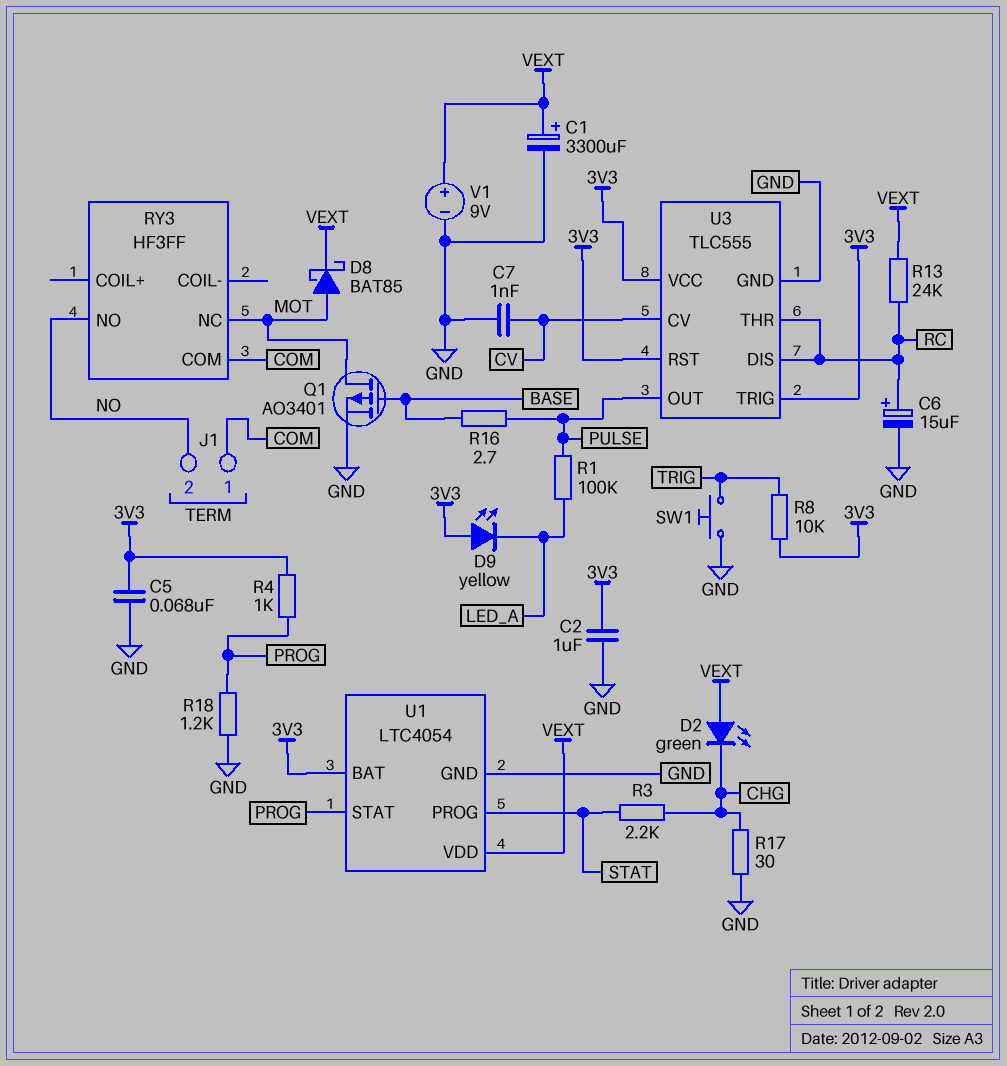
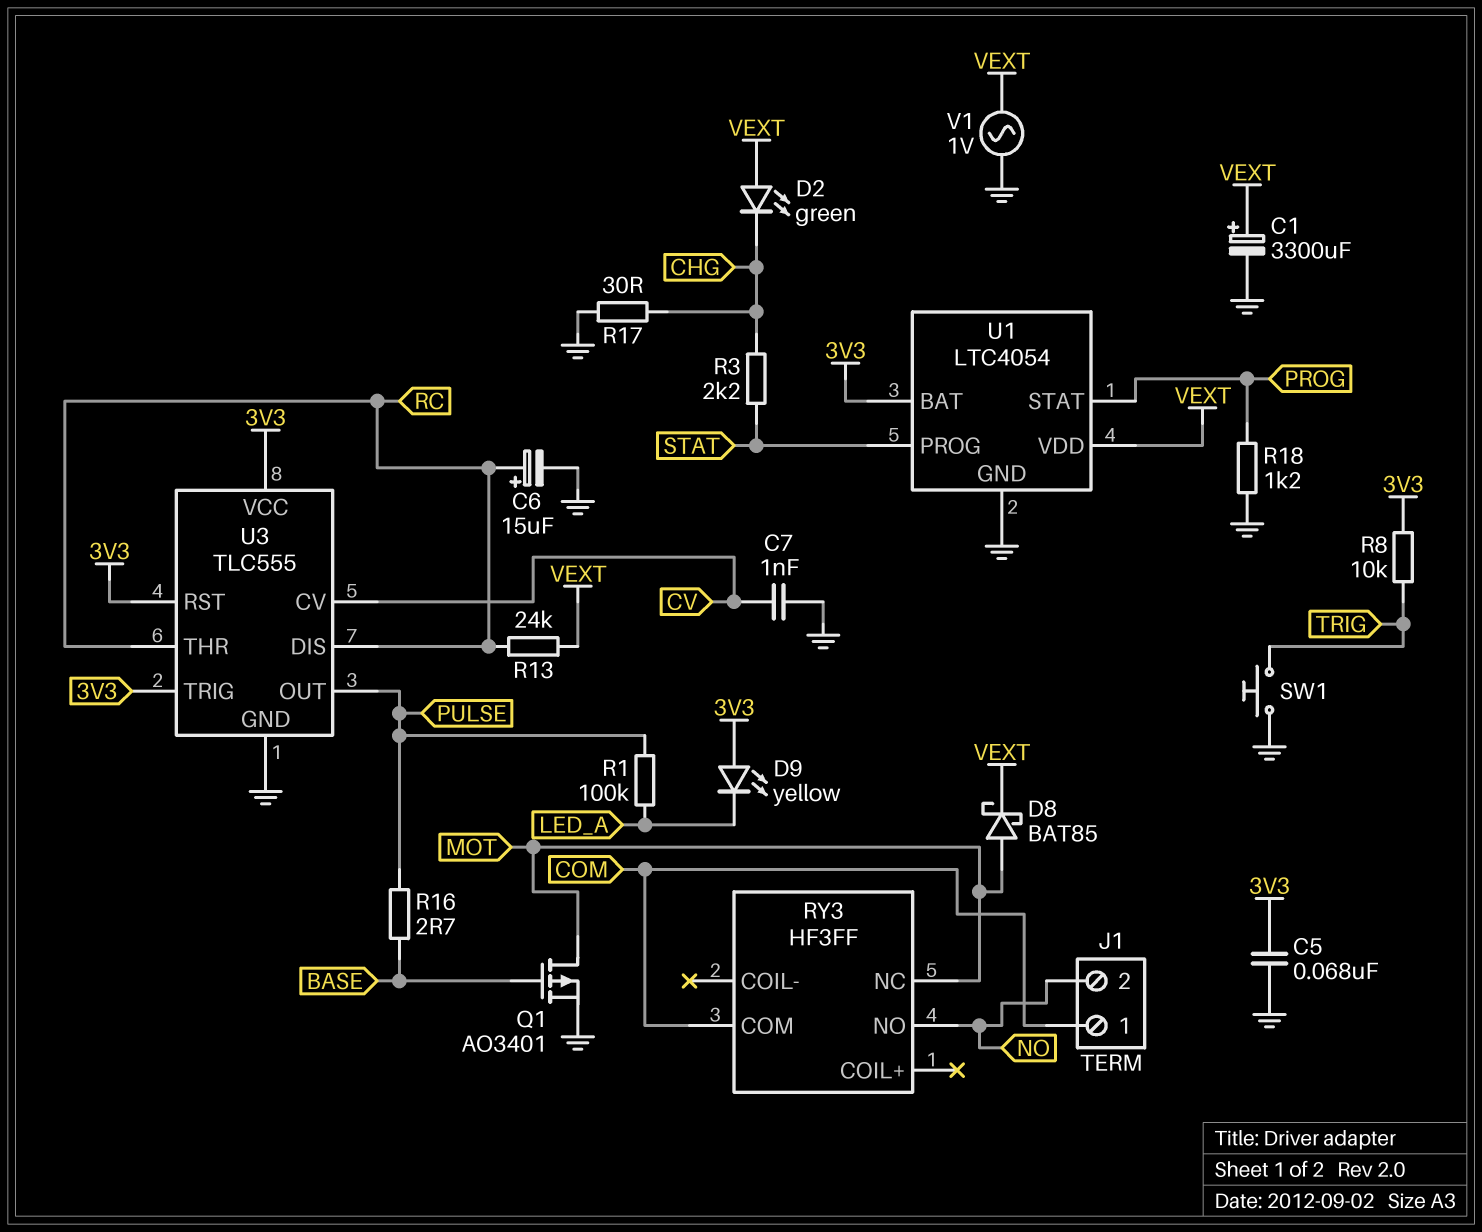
C2: 1uF (3V3, GND) -> none
R4: 1k (3V3, PROG) -> none
V1: 9V (plus VEXT, minus GND) -> AC 1V (GND, VEXT)

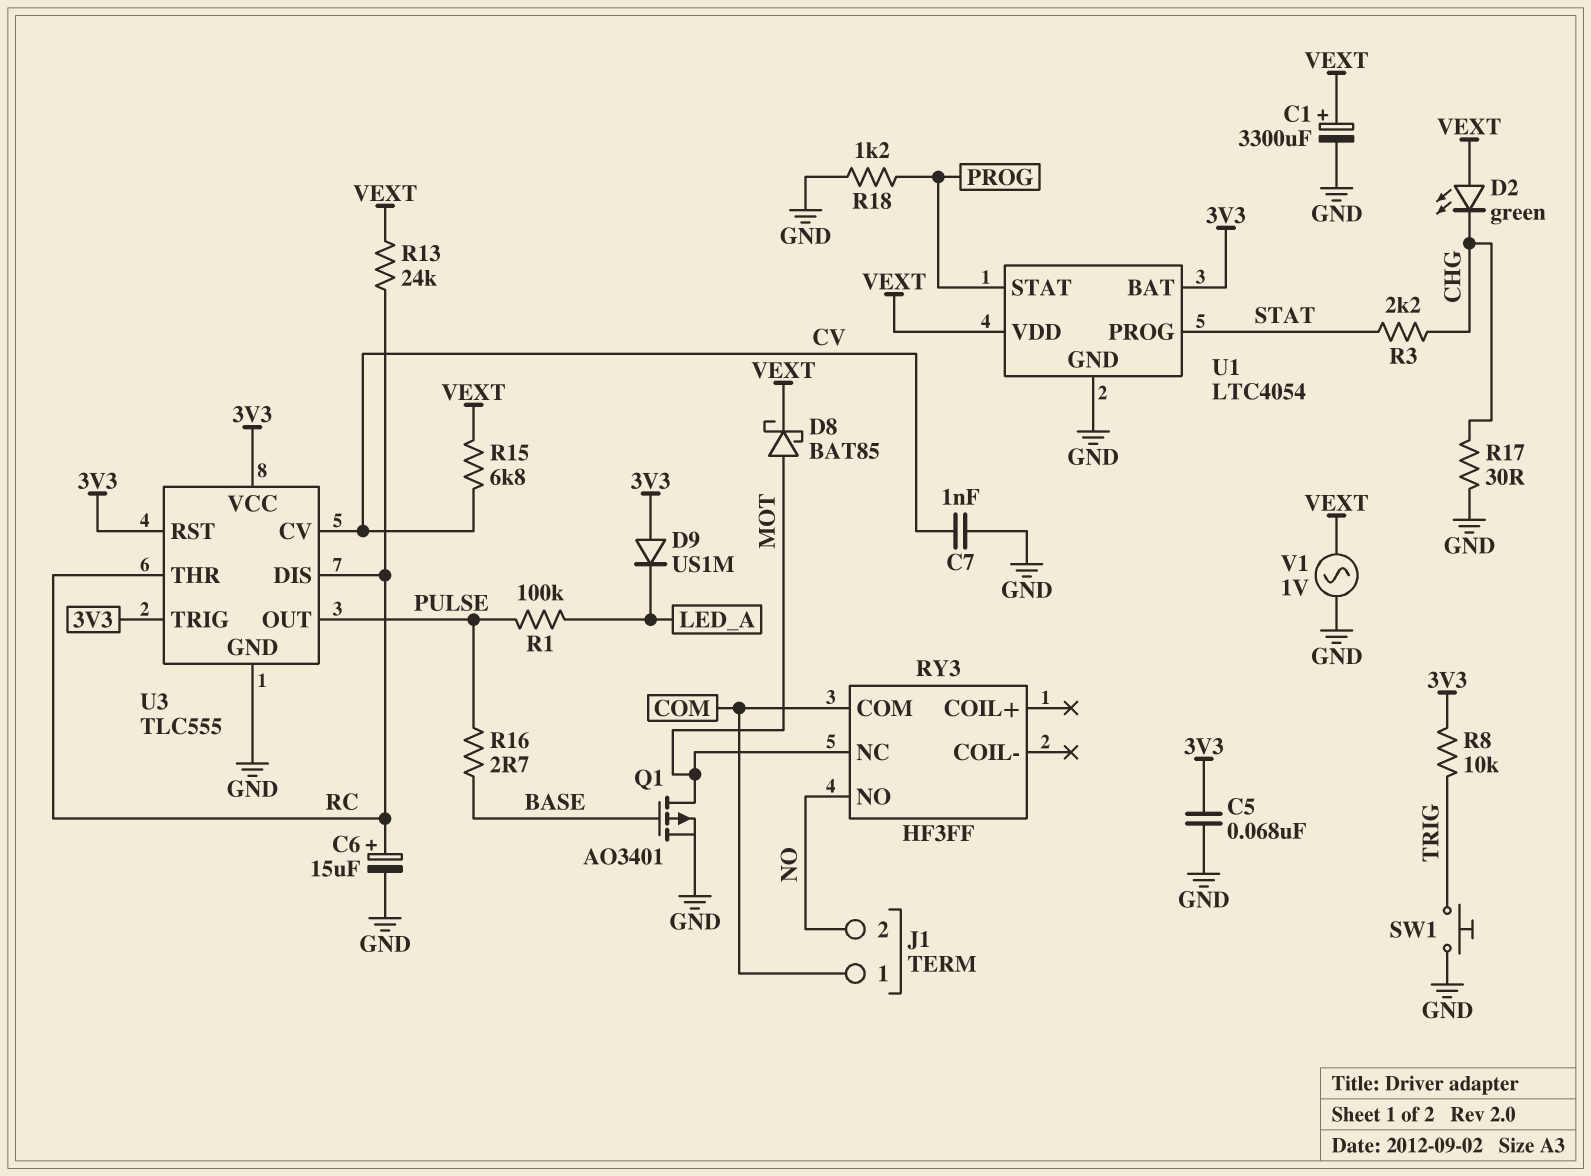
D9: LED yellow (A 3V3, K LED_A) -> diode US1M (A 3V3, K LED_A)
R15: none -> 6.8k (CV, VEXT)

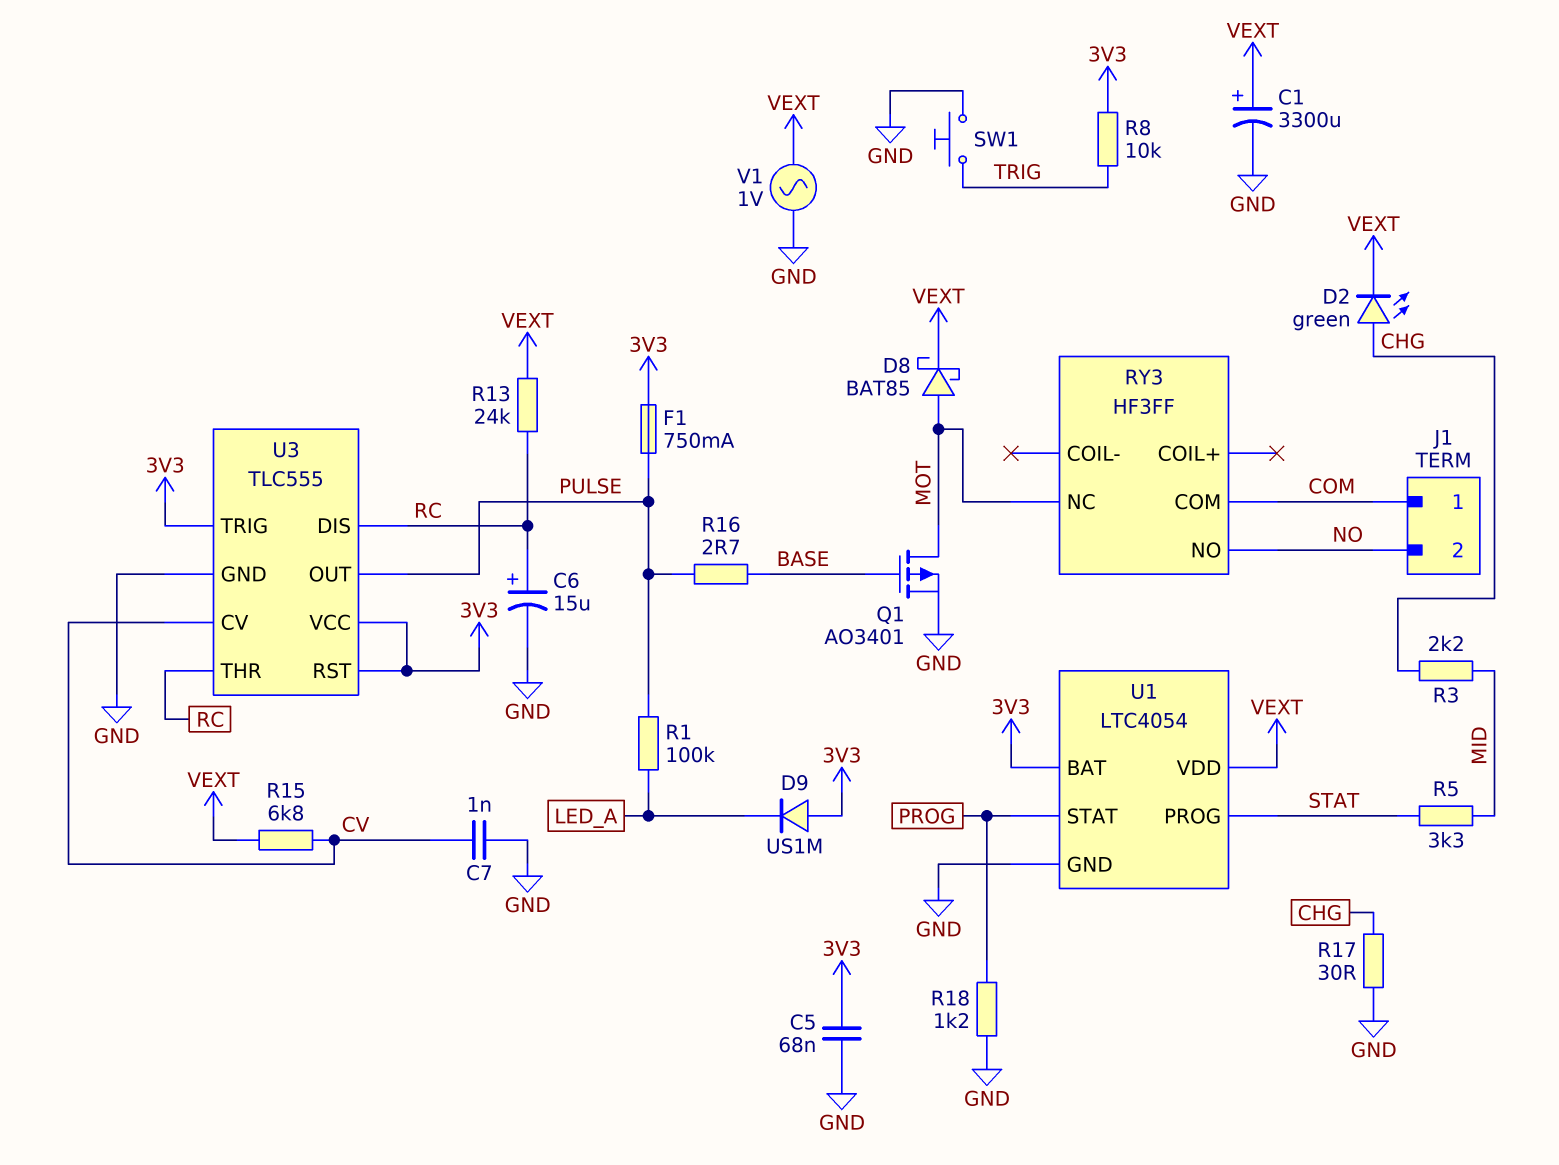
D2: LED green (A VEXT, K CHG) -> LED green (A CHG, K VEXT)
F1: none -> 750mA (3V3, PULSE)
R3: 2.2k (CHG, STAT) -> 2.2k (CHG, MID)
R5: none -> 3.3k (MID, STAT)

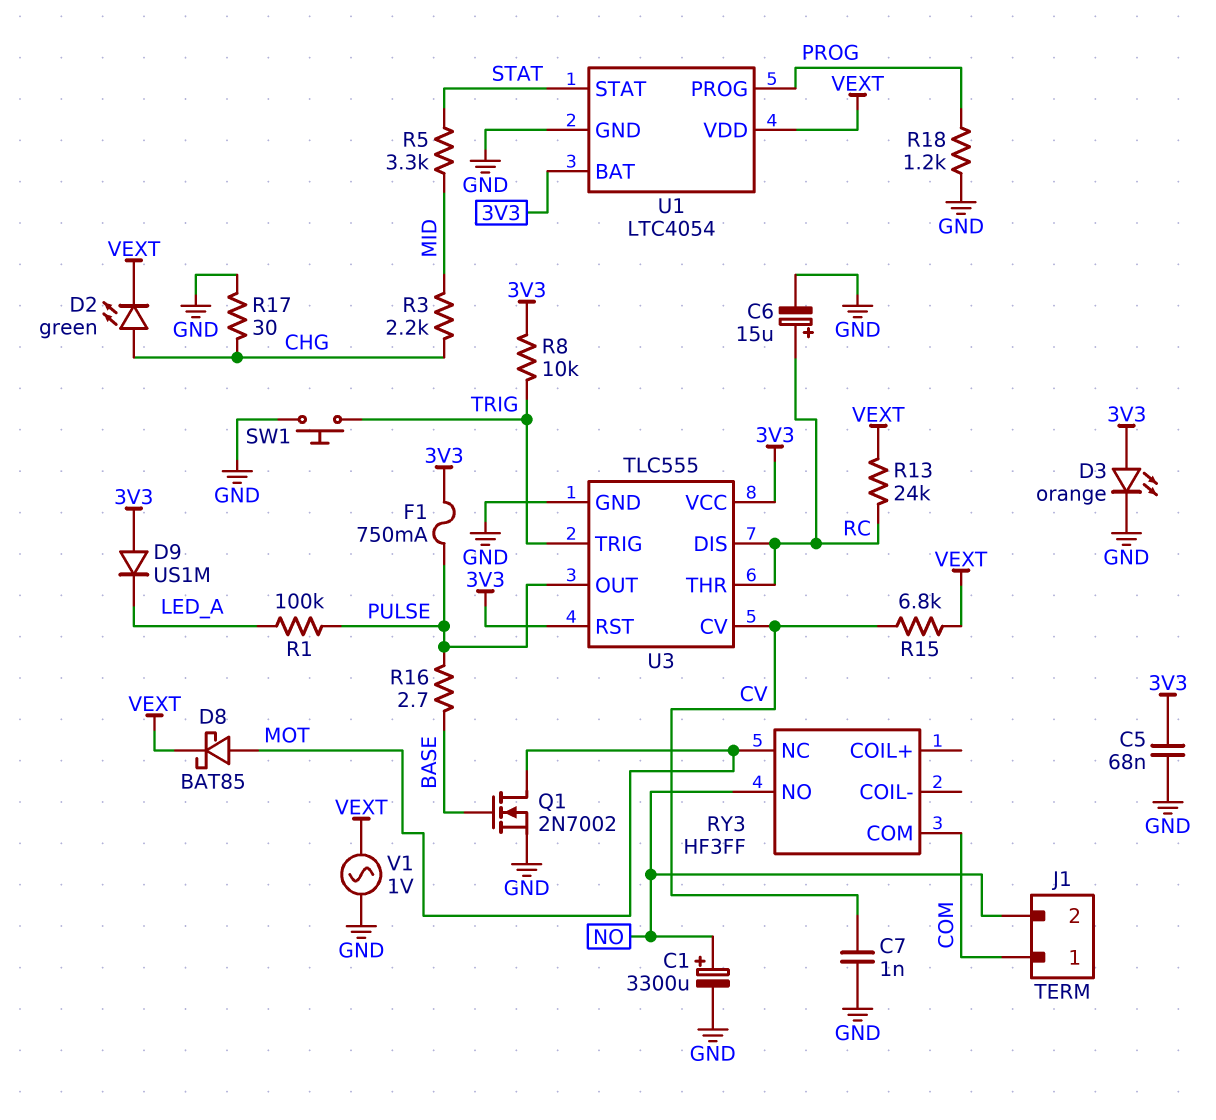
C1: 3300uF (plus VEXT, minus GND) -> 3300uF (plus NO, minus GND)
D3: none -> LED orange (A 3V3, K GND)
Q1: PMOS AO3401 (G BASE, D MOT, S GND) -> NMOS 2N7002 (G BASE, D MOT, S GND)
U1 pin PROG: STAT -> PROG
U1 pin STAT: PROG -> STAT
U3 pin TRIG: 3V3 -> TRIG

